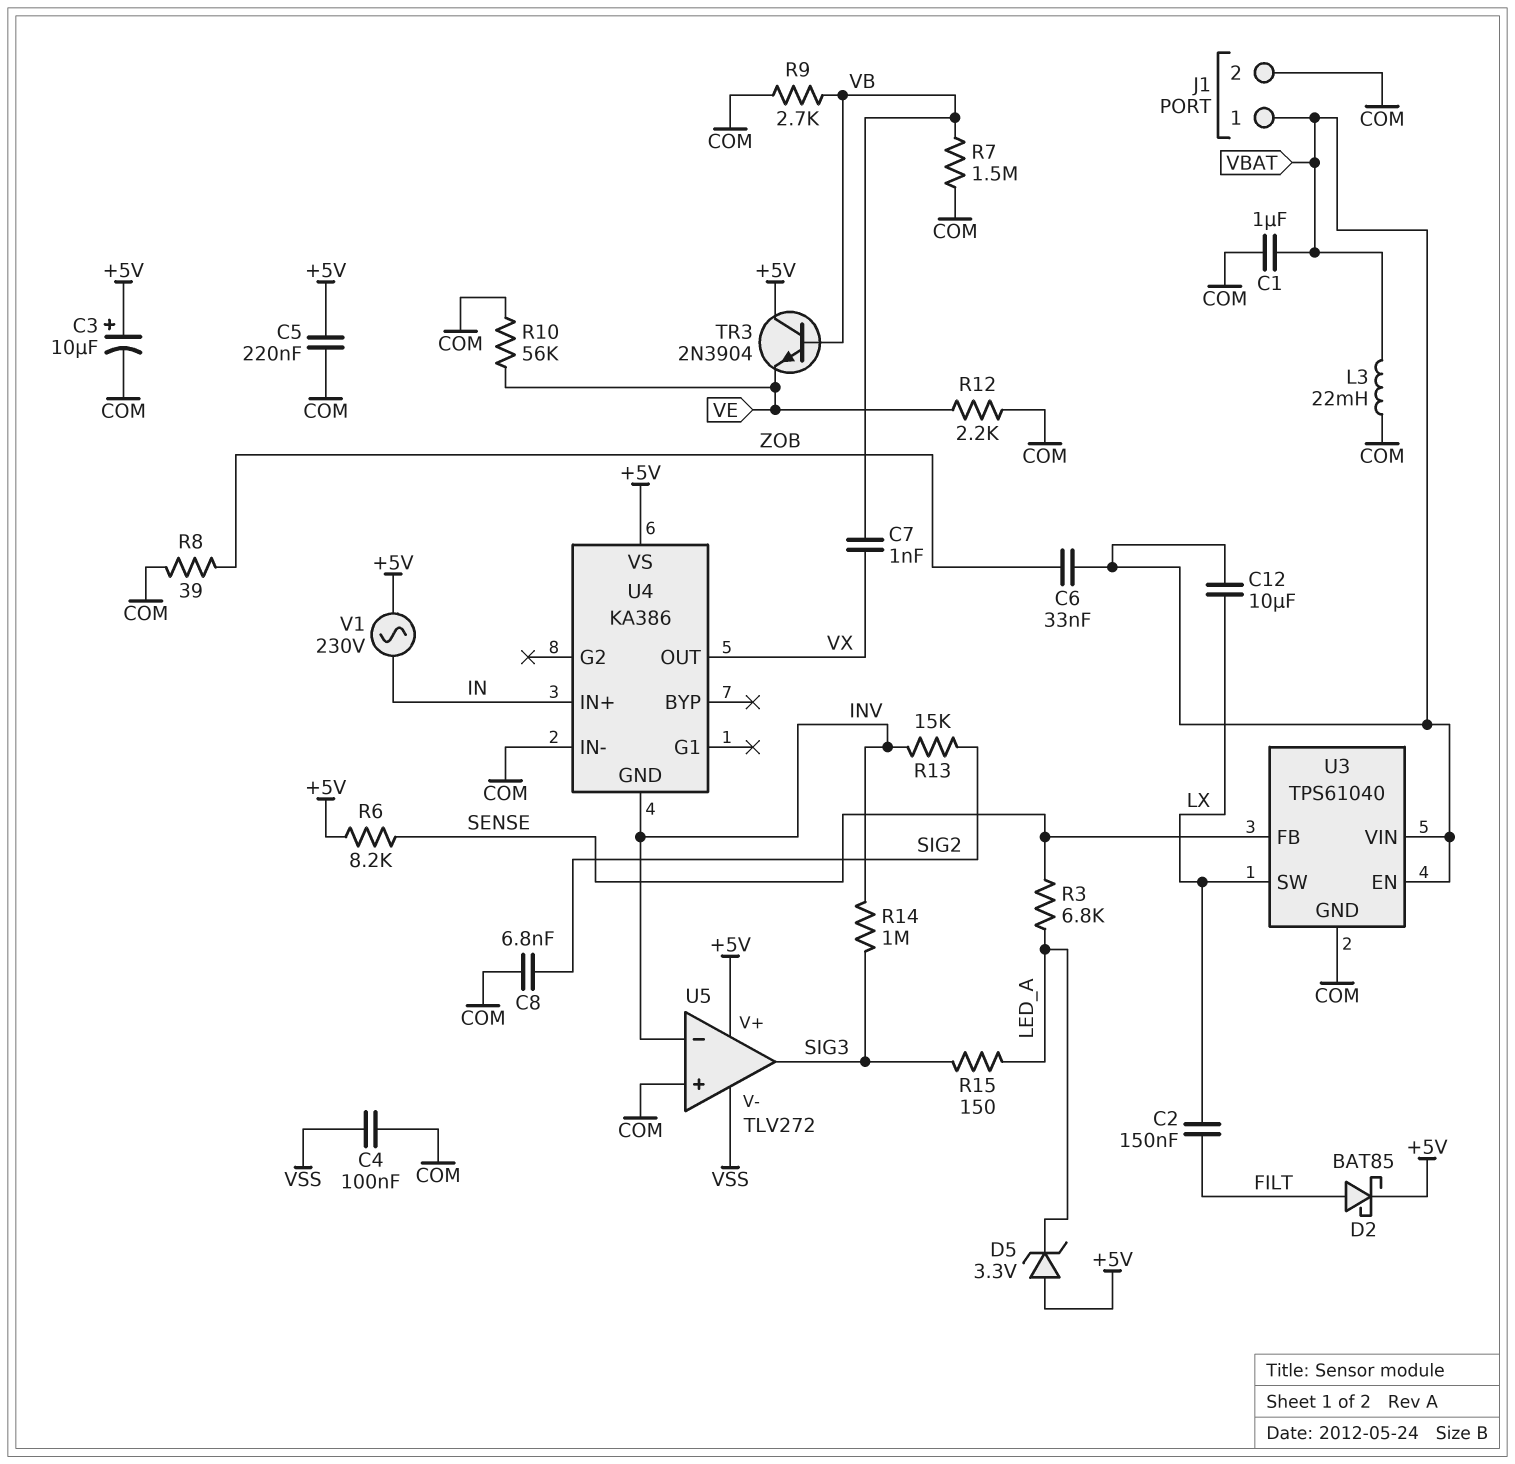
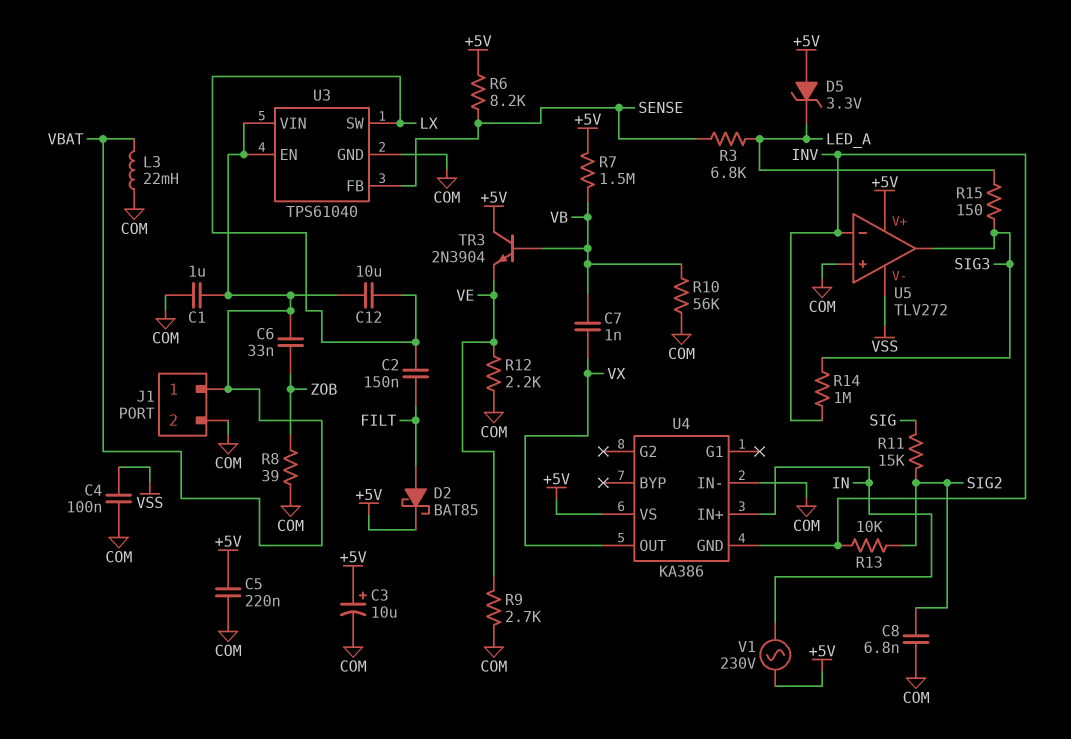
R7: 1.5M (COM, VB) -> 1.5M (+5V, VB)
R9: 2.7k (COM, VB) -> 2.7k (COM, VE)
R10: 56k (COM, VE) -> 56k (COM, VB)
R11: none -> 15k (SIG, SIG2)
R13: 15k (INV, SIG2) -> 10k (INV, SIG2)

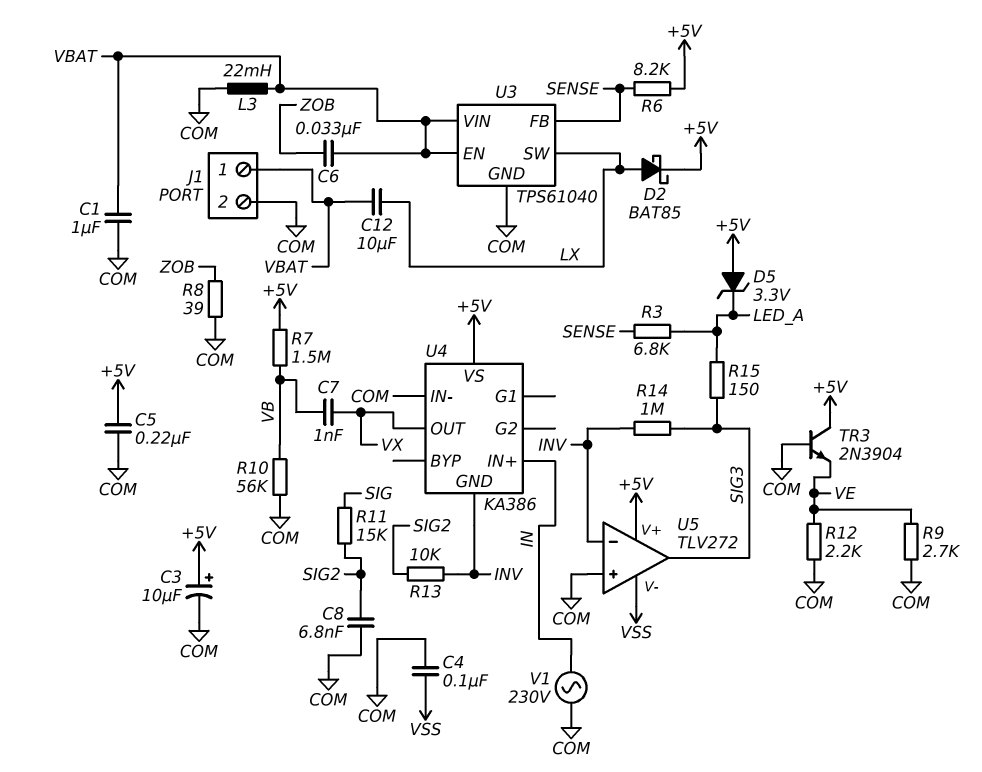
C2: 150nF (FILT, LX) -> none
D2: schottky BAT85 (A FILT, K +5V) -> schottky BAT85 (A LX, K +5V)
TR3: NPN 2N3904 (B VB, C +5V, E VE) -> NPN 2N3904 (B COM, C +5V, E VE)
V1: AC 230V (+5V, IN) -> AC 230V (COM, IN)

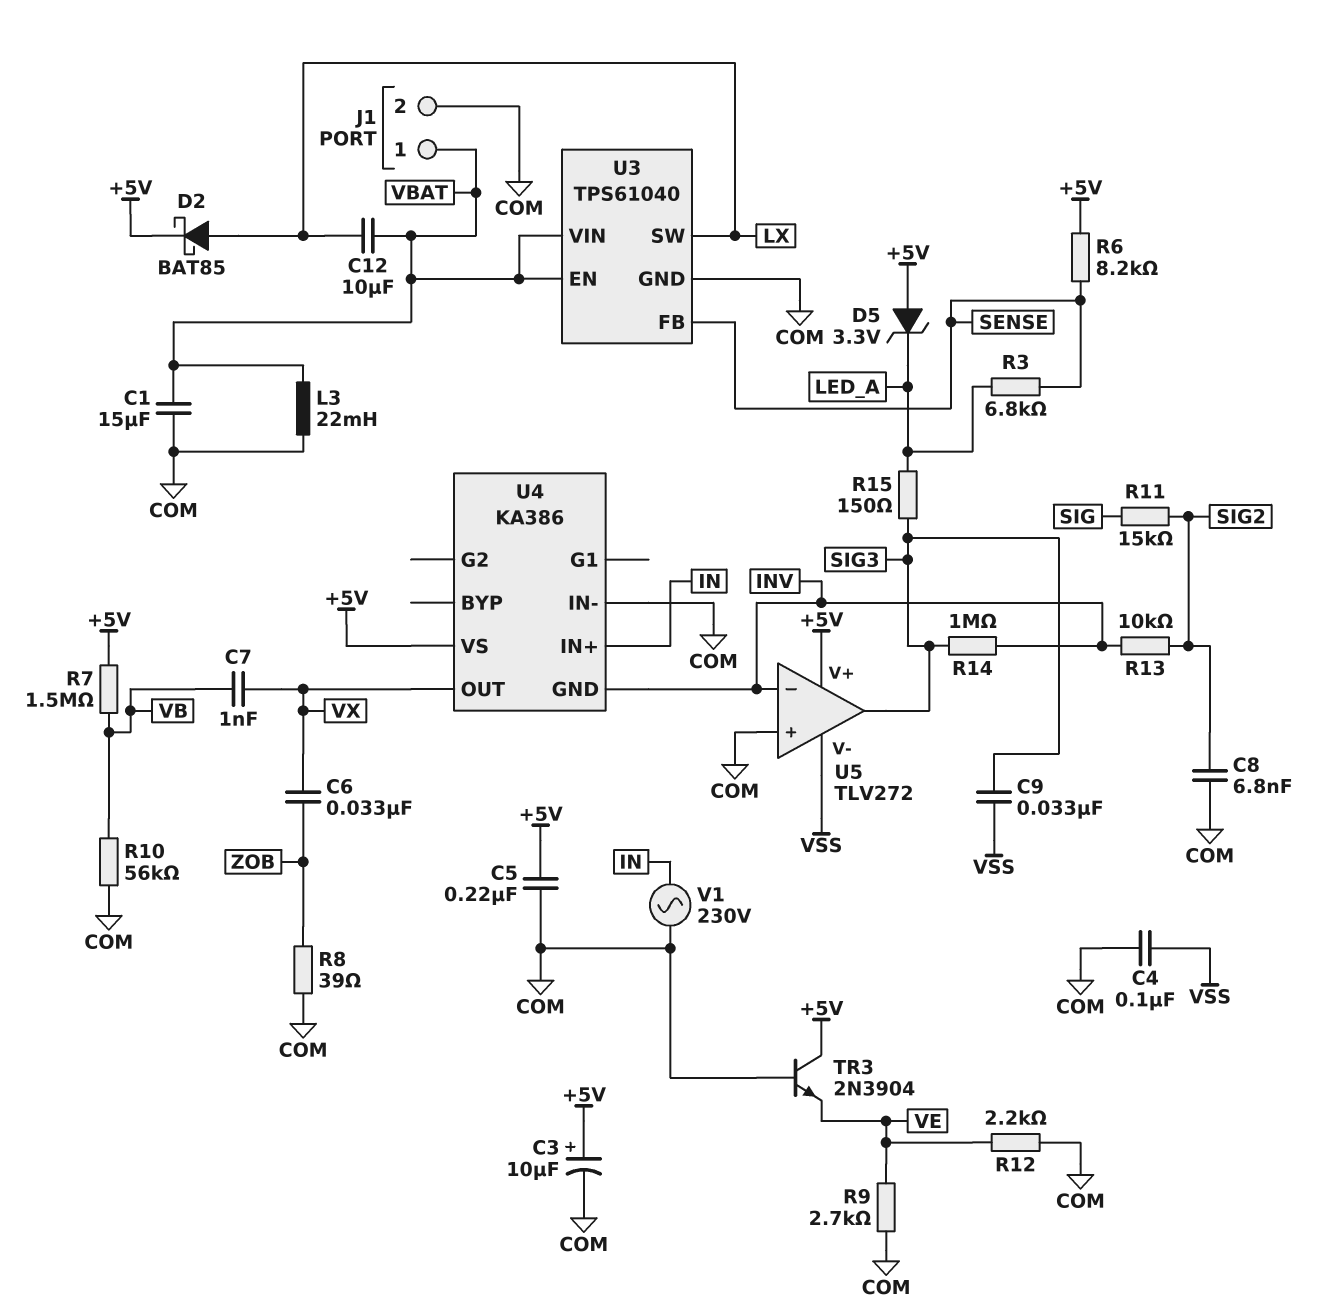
C1: 1uF (COM, VBAT) -> 15uF (COM, VBAT)
C6: 33nF (VBAT, ZOB) -> 33nF (VX, ZOB)
C9: none -> 33nF (SIG3, VSS)

